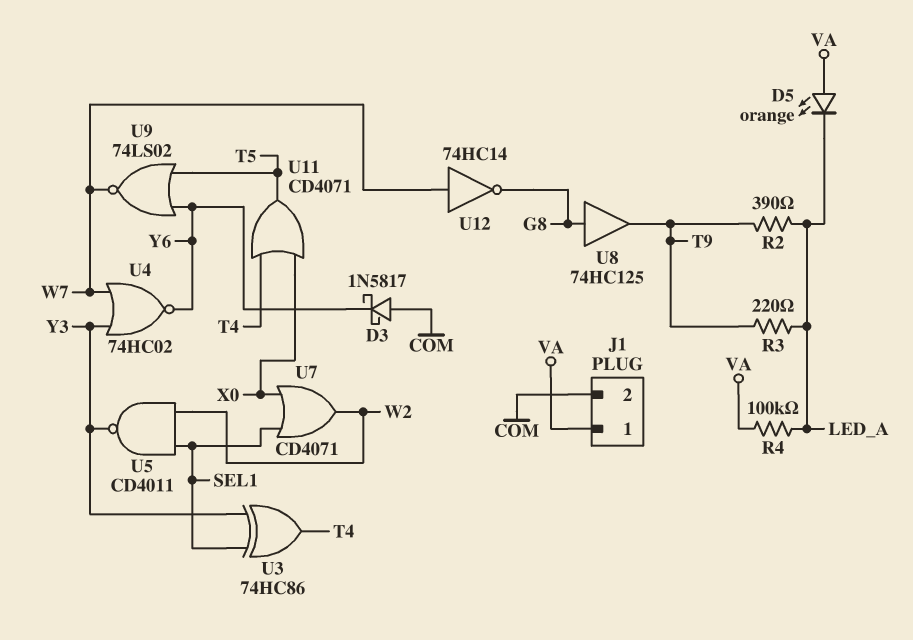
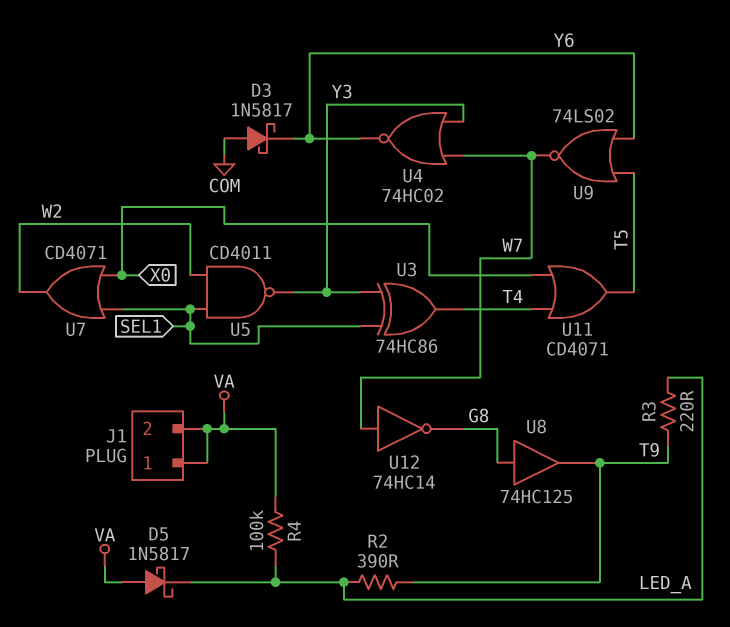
D5: LED orange (A VA, K LED_A) -> schottky 1N5817 (A VA, K LED_A)
J1 pin 2: COM -> VA

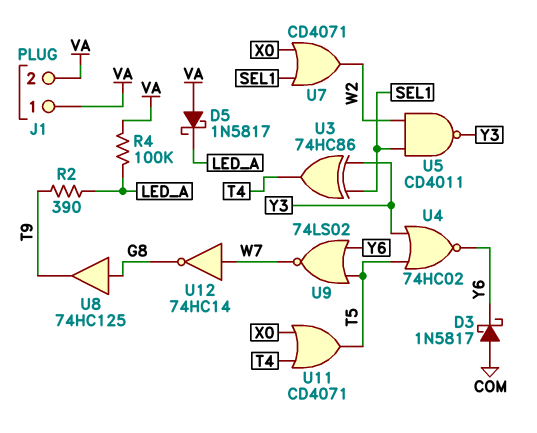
R3: 220 (LED_A, T9) -> none
U4: NOR 74HC02 (in W7, in Y3, out Y6) -> NOR 74HC02 (in T5, in Y3, out Y6)

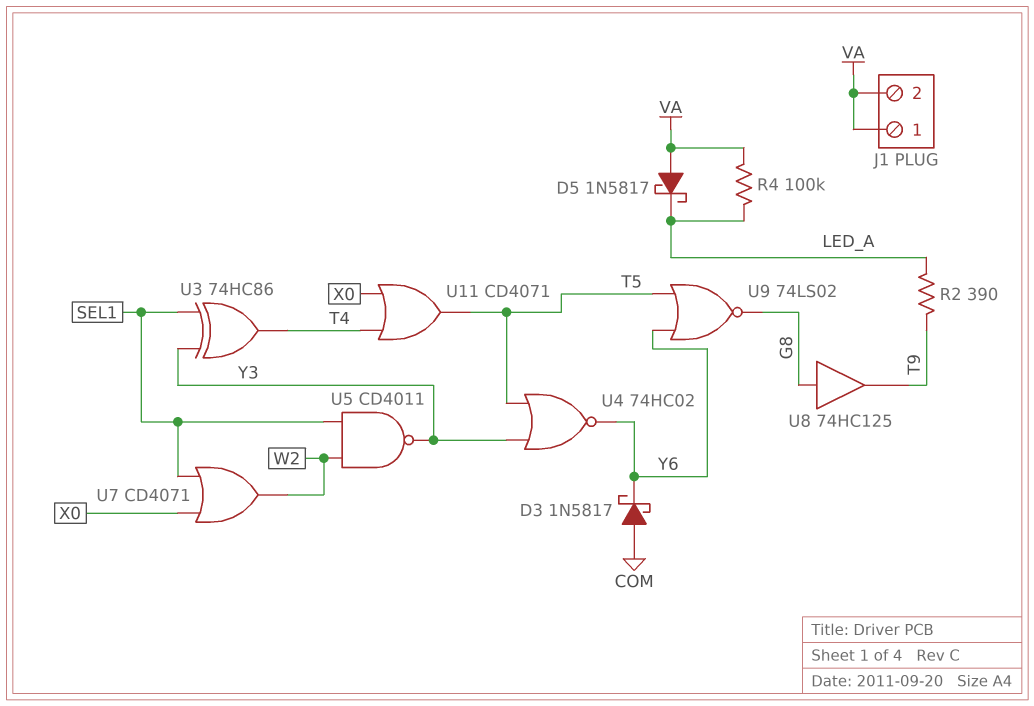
U9: NOR 74LS02 (in T5, in Y6, out W7) -> NOR 74LS02 (in T5, in Y6, out G8)
U12: NOT 74HC14 (in W7, out G8) -> none

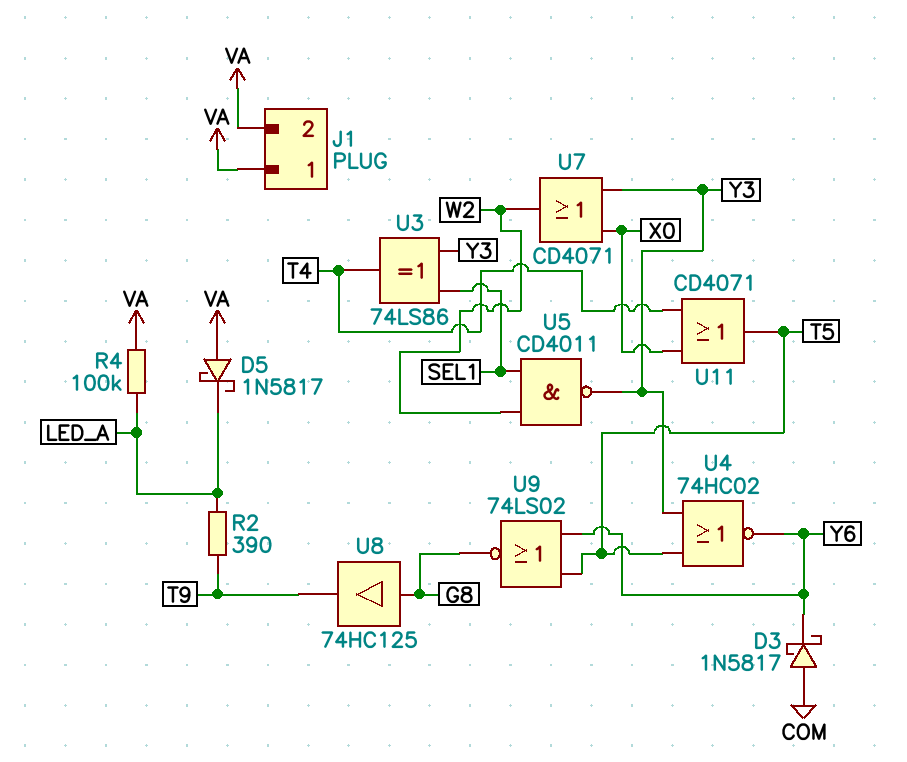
U3: XOR 74HC86 (in SEL1, in Y3, out T4) -> XOR 74LS86 (in SEL1, in Y3, out T4)
U7: OR CD4071 (in SEL1, in X0, out W2) -> OR CD4071 (in X0, in Y3, out W2)

